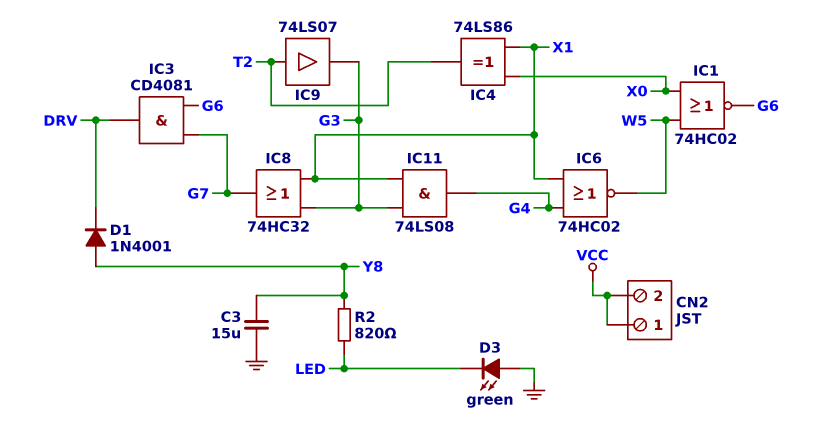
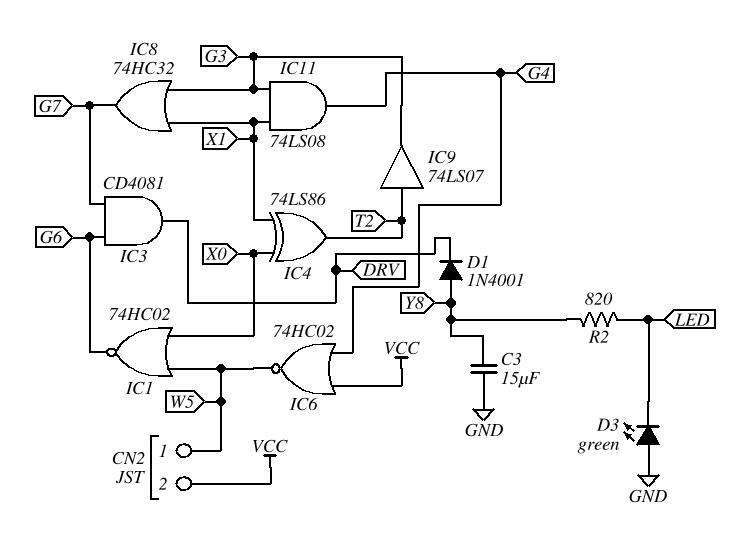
CN2 pin 1: VCC -> W5
IC6: NOR 74HC02 (in G4, in X1, out W5) -> NOR 74HC02 (in G4, in VCC, out W5)

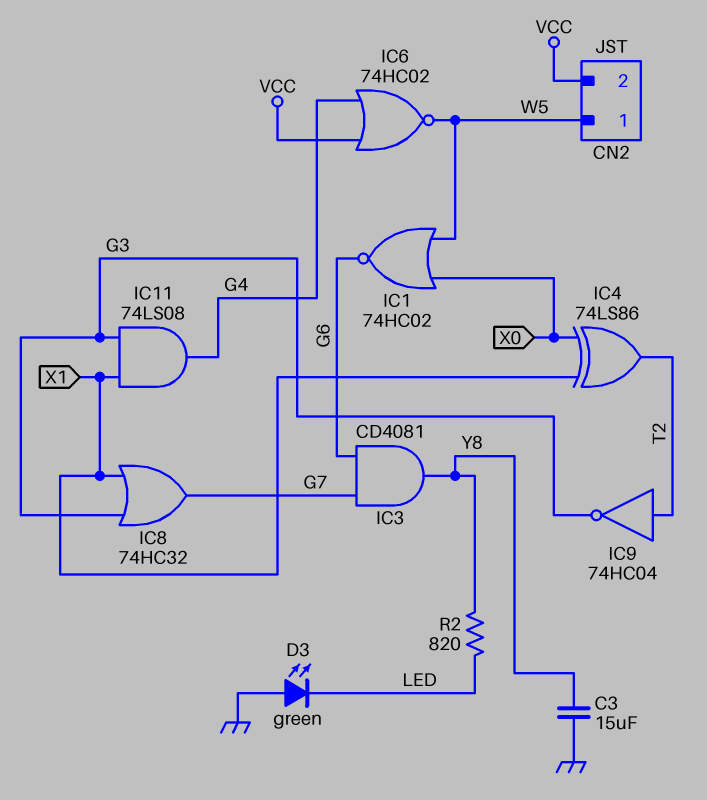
D1: diode 1N4001 (A Y8, K DRV) -> none
IC3: AND CD4081 (in G6, in G7, out DRV) -> AND CD4081 (in G6, in G7, out Y8)
IC9: buffer 74LS07 (in T2, out G3) -> NOT 74HC04 (in T2, out G3)

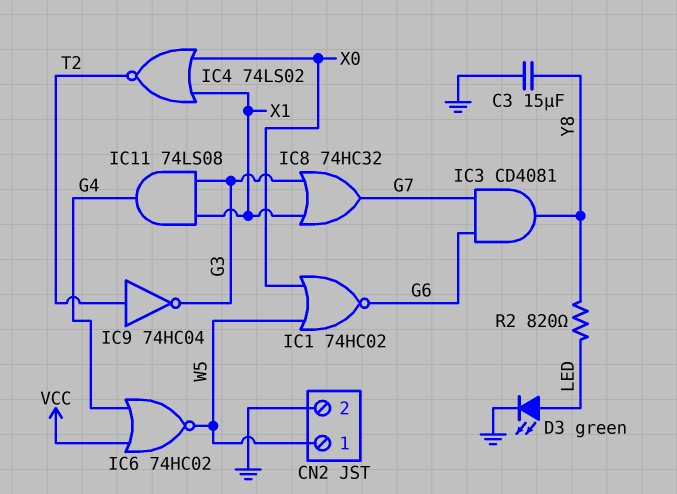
CN2 pin 2: VCC -> GND
D3: LED green (A GND, K LED) -> LED green (A LED, K GND)
IC4: XOR 74LS86 (in X0, in X1, out T2) -> NOR 74LS02 (in X0, in X1, out T2)

